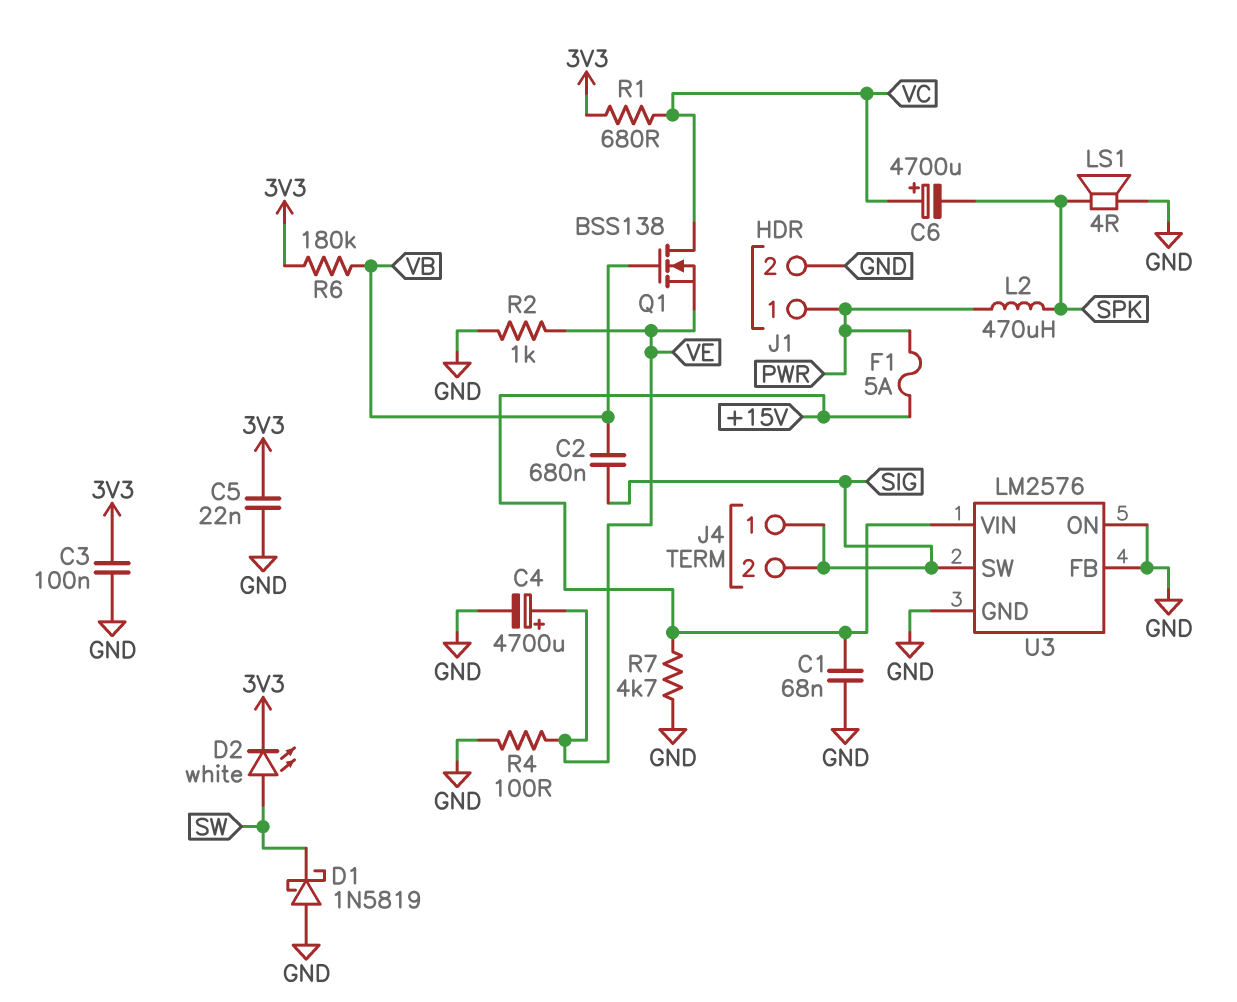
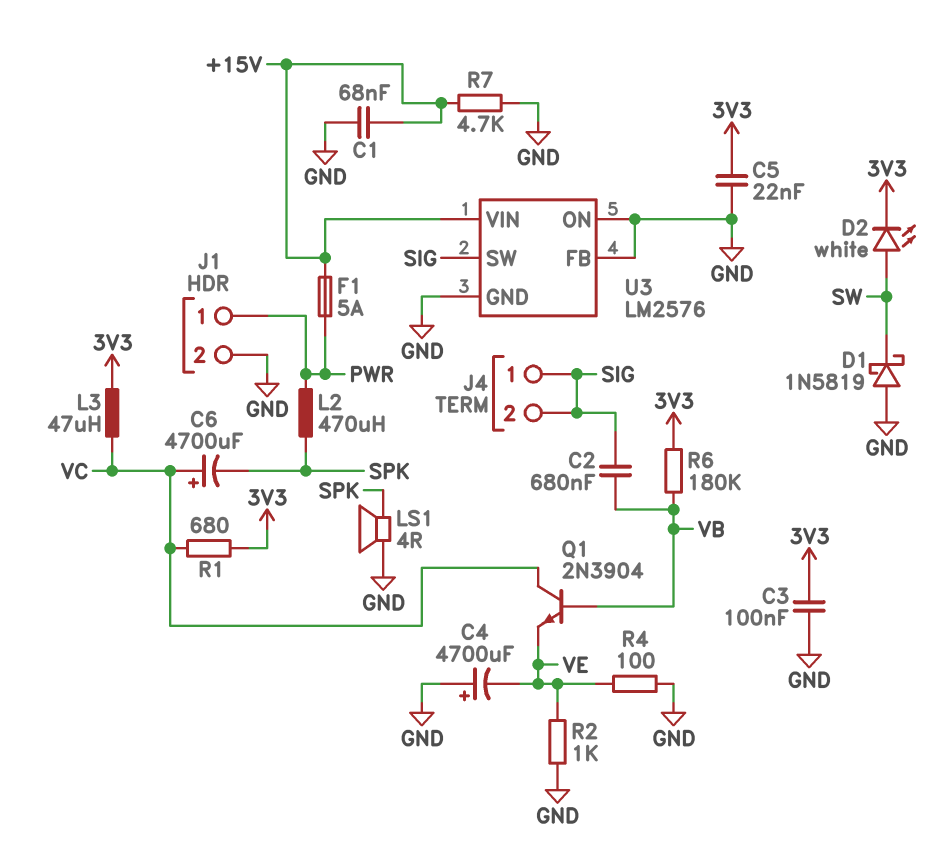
C4: 4700uF (plus VE, minus GND) -> 4700uF (plus GND, minus VE)
L3: none -> 47uH (3V3, VC)
Q1: NMOS BSS138 (G VB, D VC, S VE) -> NPN 2N3904 (B VB, C VC, E VE)

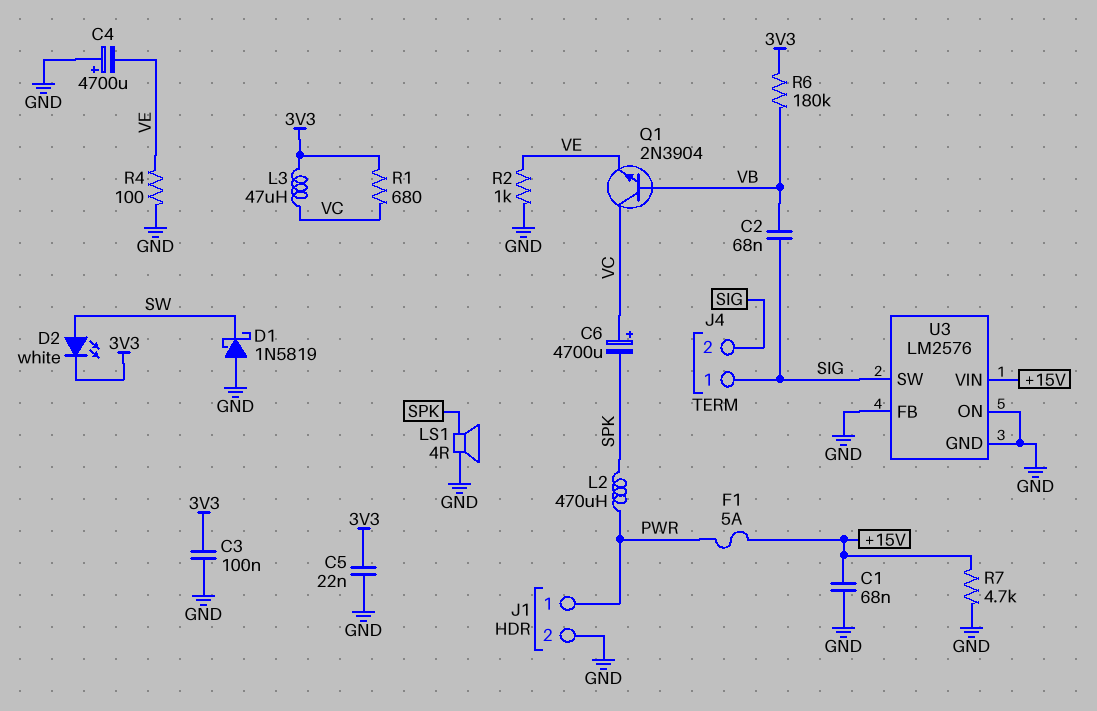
C2: 680nF (SIG, VB) -> 68nF (SIG, VB)

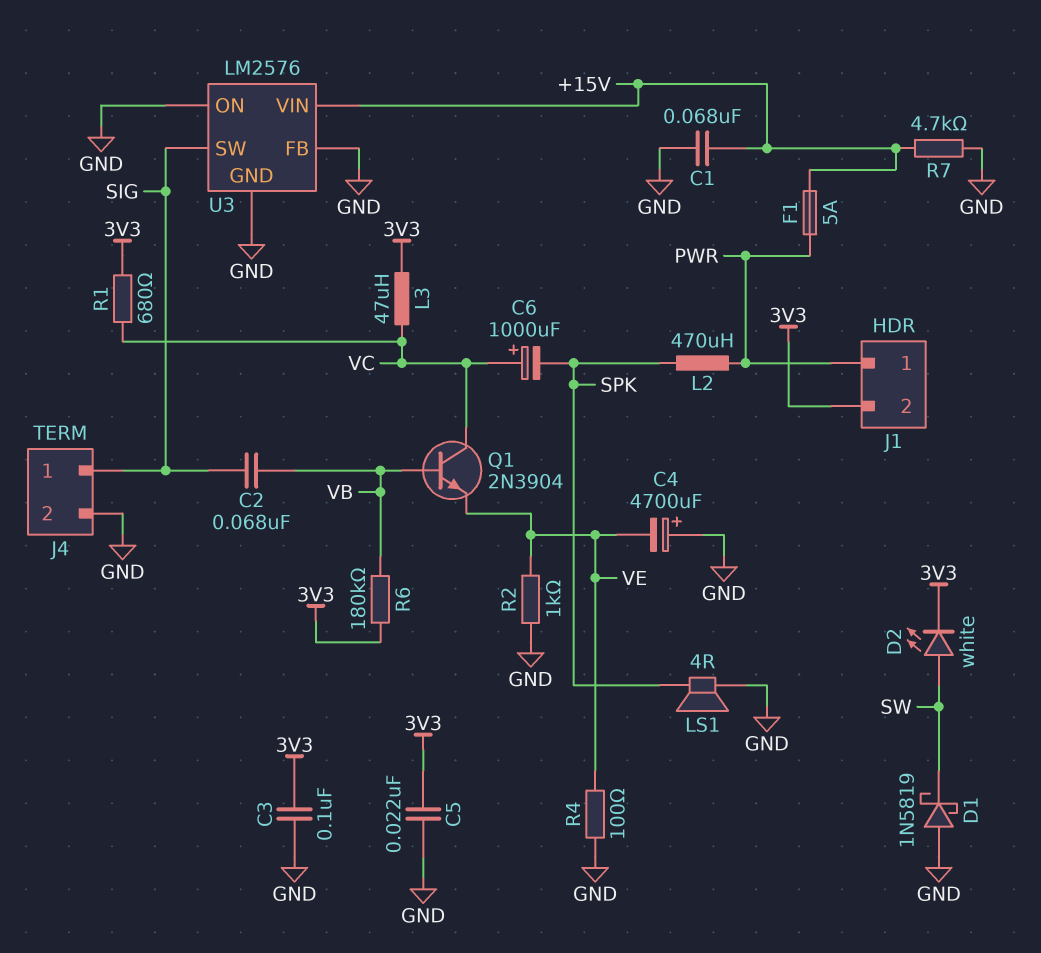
C6: 4700uF (plus VC, minus SPK) -> 1000uF (plus VC, minus SPK)
J1 pin 2: GND -> 3V3
J4 pin 2: SIG -> GND

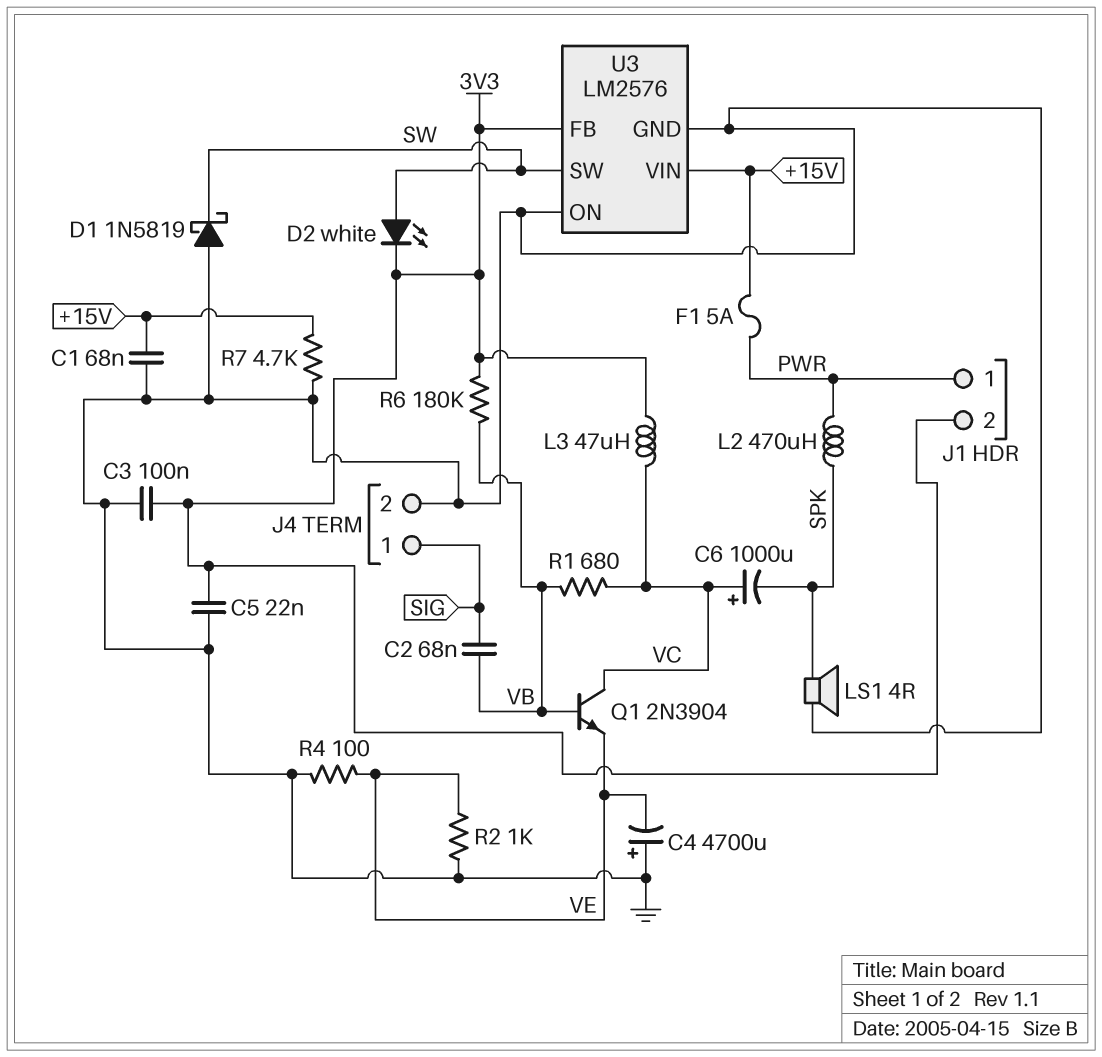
R1: 680 (3V3, VC) -> 680 (VB, VC)
U3 pin FB: GND -> 3V3
U3 pin SW: SIG -> SW

